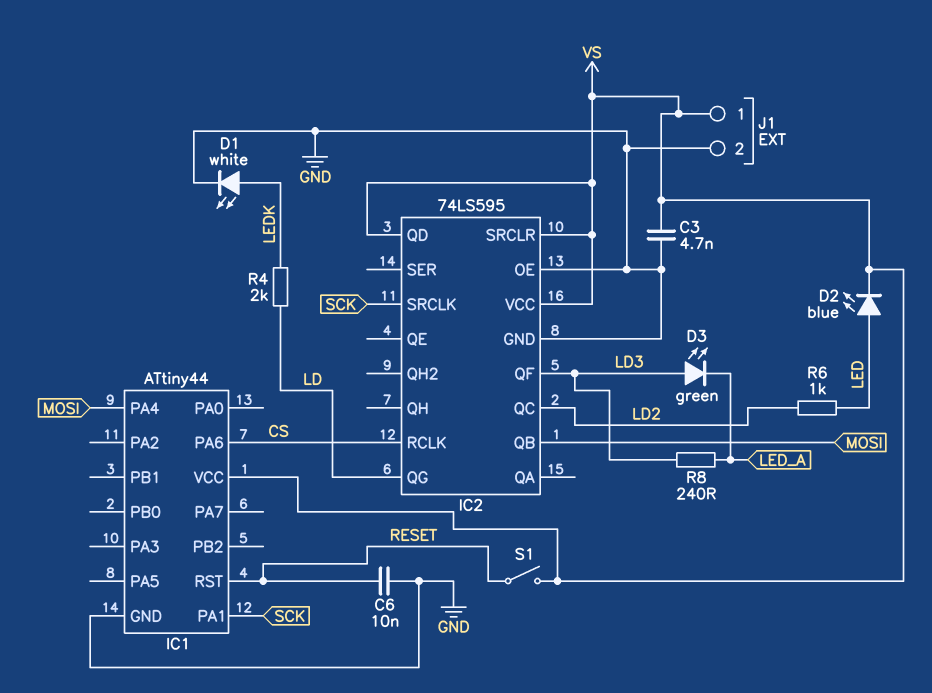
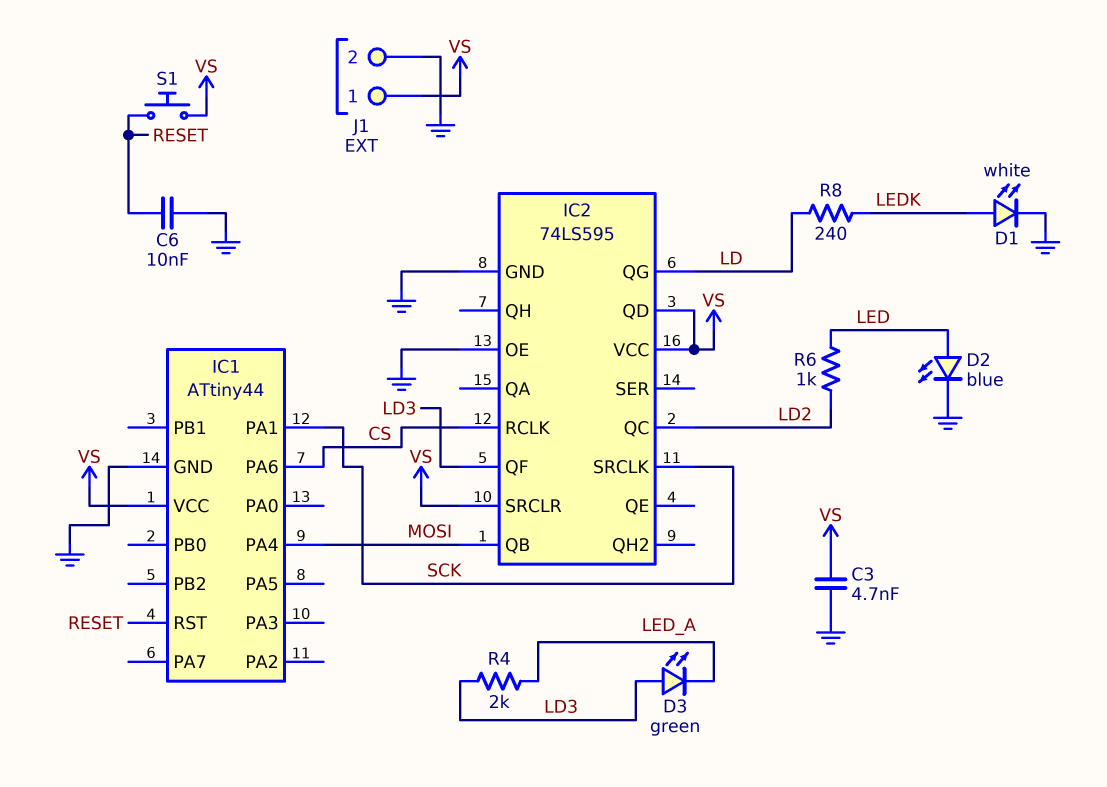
D2: LED blue (A LED, K VS) -> LED blue (A LED, K GND)
R4: 2k (LD, LEDK) -> 2k (LD3, LED_A)
R8: 240 (LD3, LED_A) -> 240 (LD, LEDK)
S1: switch (RESET, VS) -> button (RESET, VS)

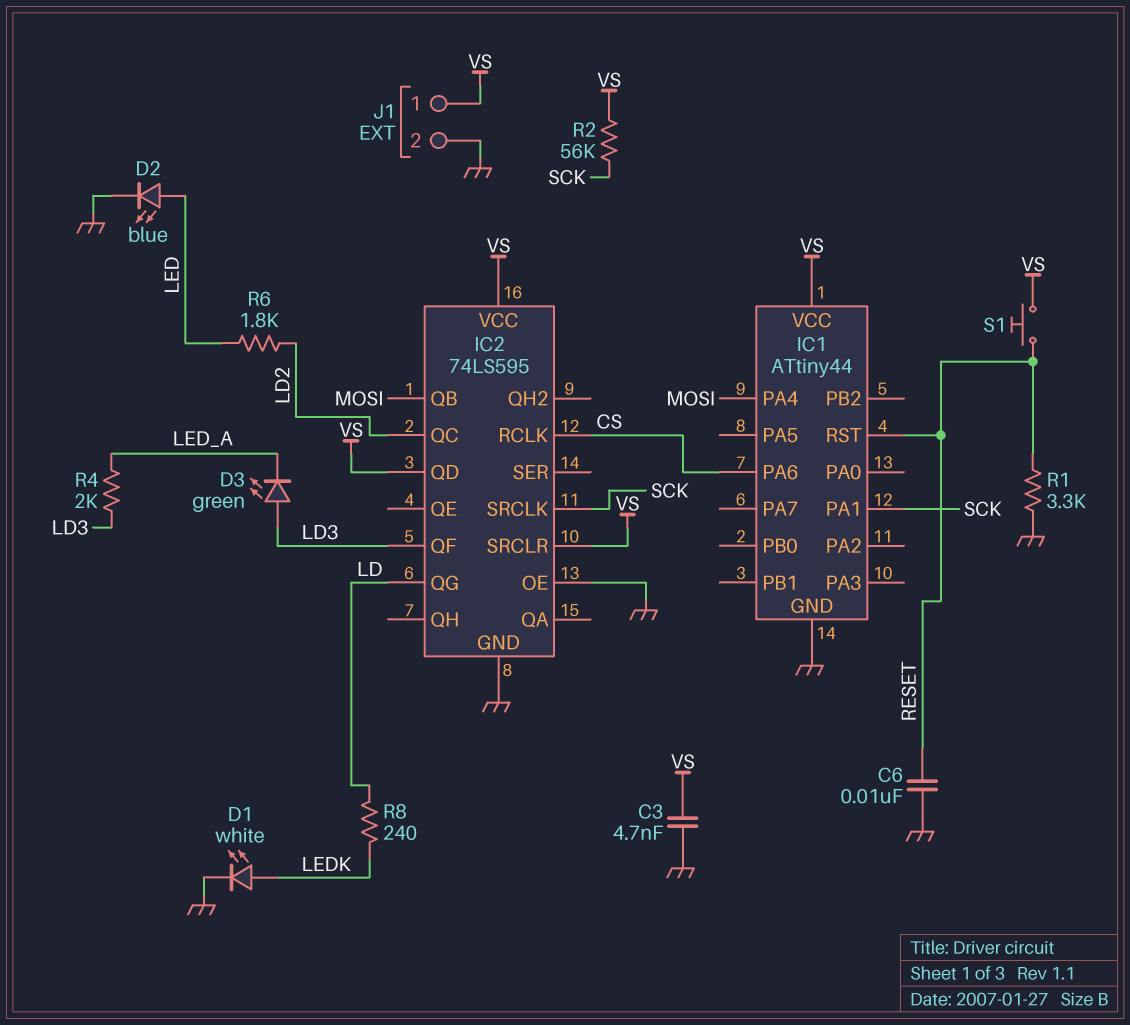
R1: none -> 3.3k (GND, RESET)
R2: none -> 56k (SCK, VS)
R6: 1k (LD2, LED) -> 1.8k (LD2, LED)

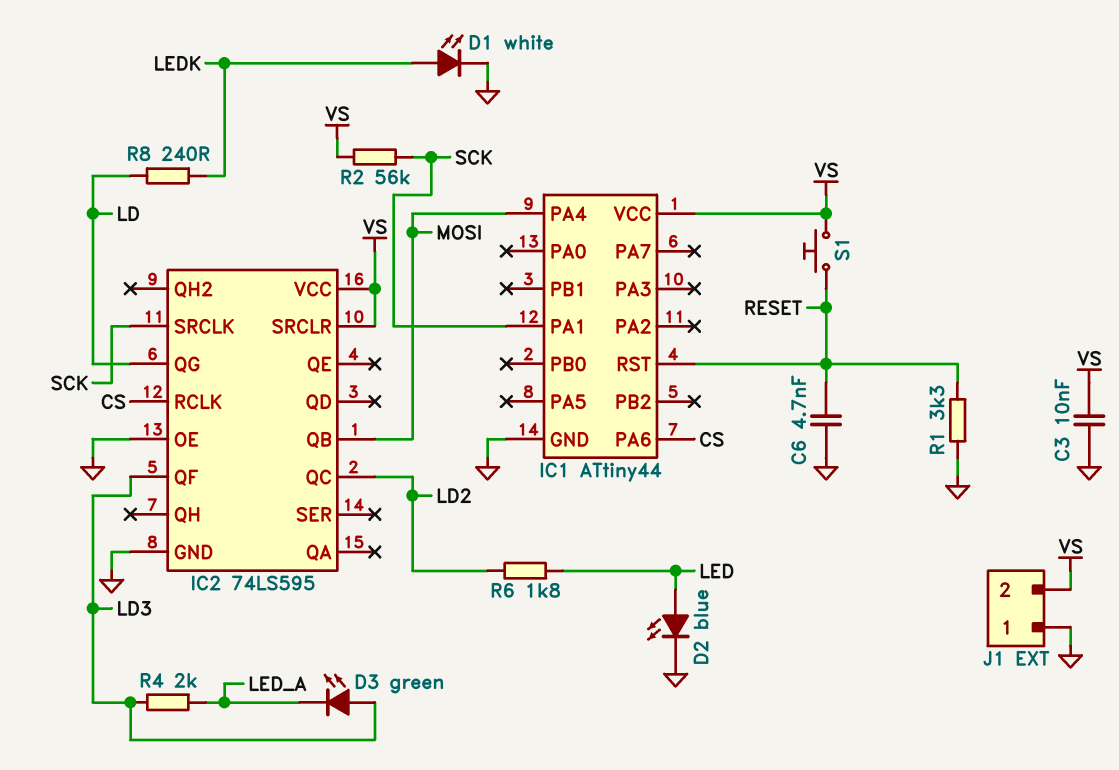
C3: 4.7nF (GND, VS) -> 10nF (GND, VS)
C6: 10nF (GND, RESET) -> 4.7nF (GND, RESET)
IC2 pin QD: VS -> none
J1 pin 1: VS -> GND
J1 pin 2: GND -> VS

